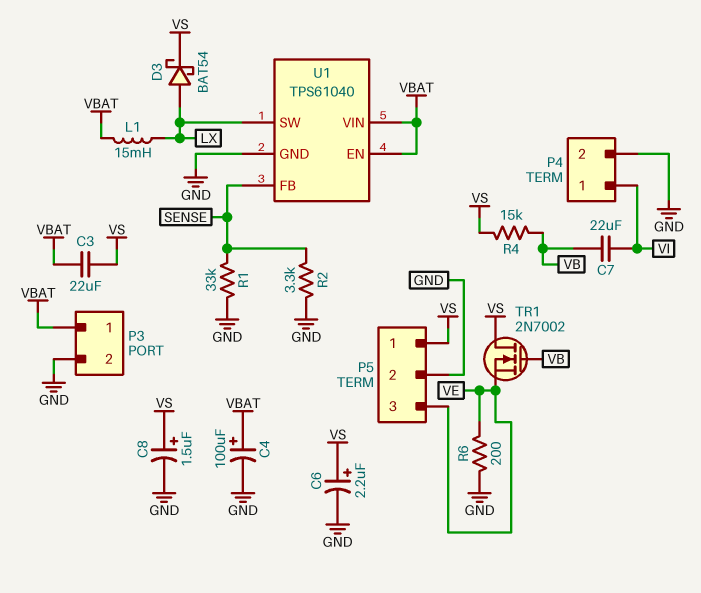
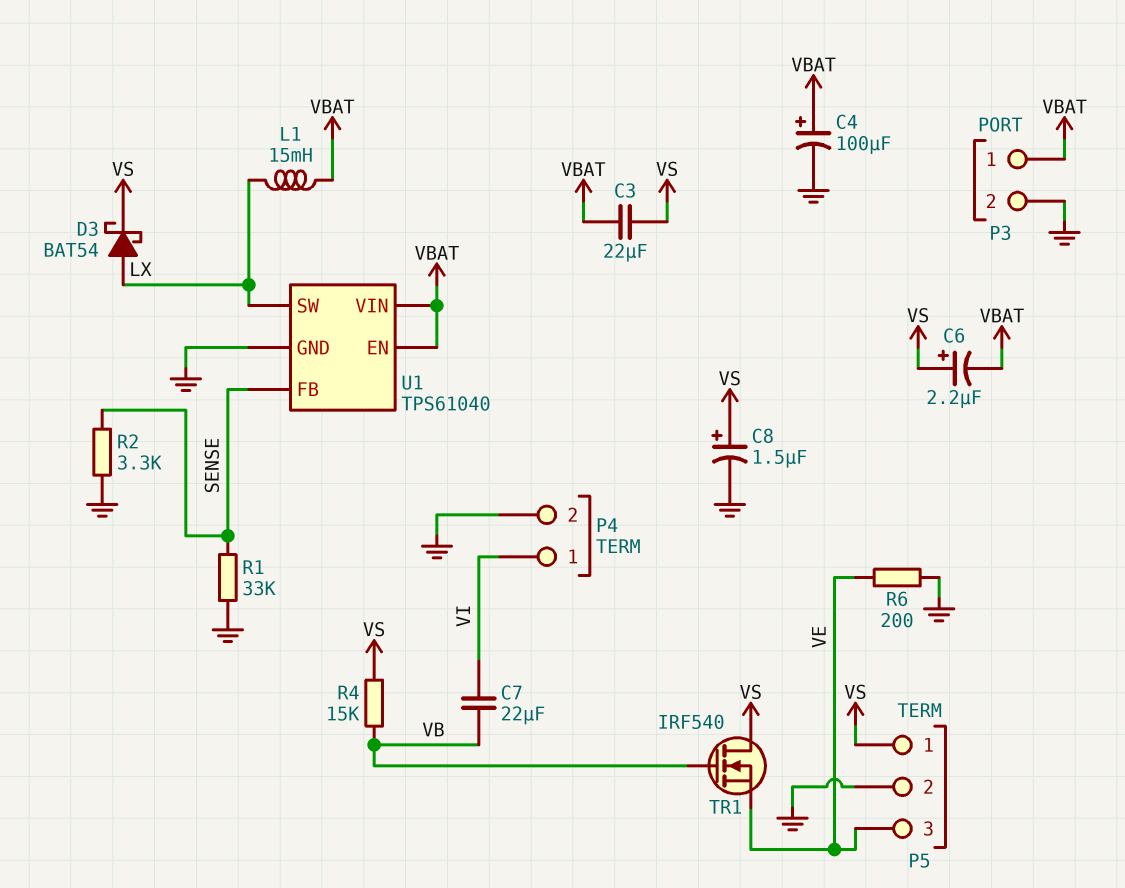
C6: 2.2uF (plus VS, minus GND) -> 2.2uF (plus VS, minus VBAT)
TR1: NMOS 2N7002 (G VB, D VS, S VE) -> NMOS IRF540 (G VB, D VS, S VE)

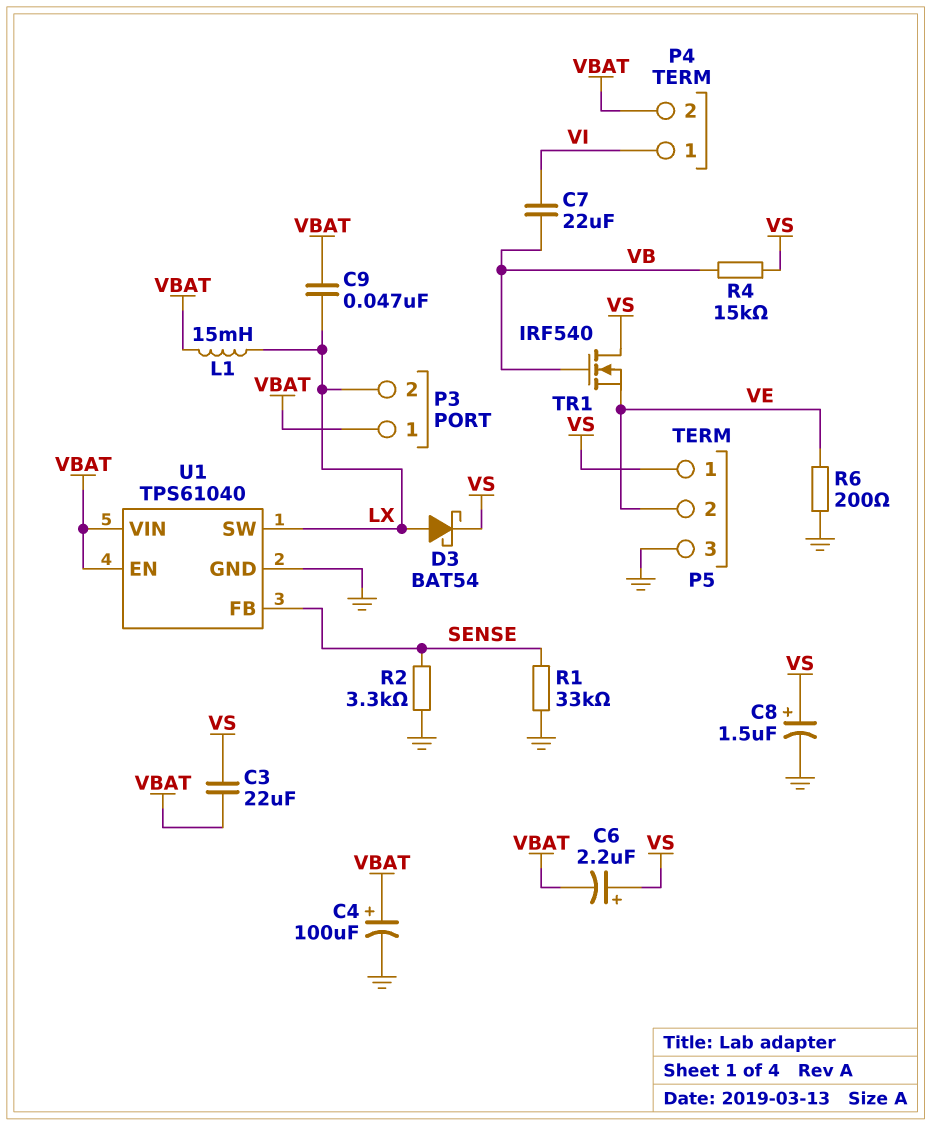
C9: none -> 47nF (LX, VBAT)
P3 pin 2: GND -> LX
P4 pin 2: GND -> VBAT
P5 pin 2: GND -> VE
P5 pin 3: VE -> GND

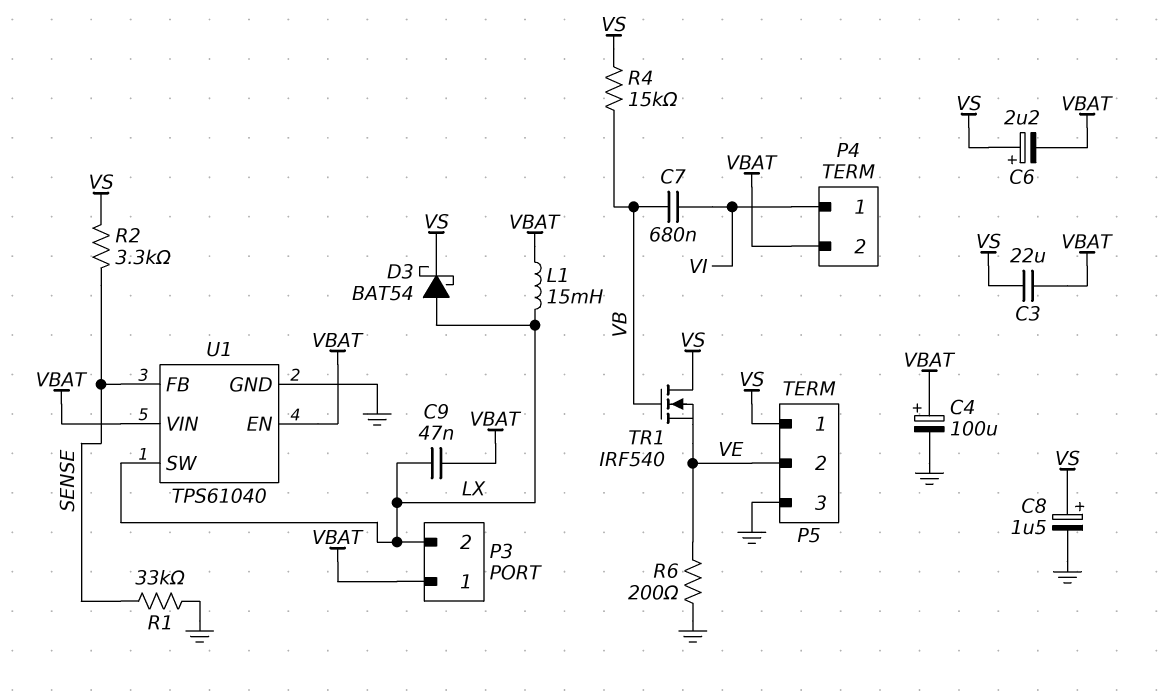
C7: 22uF (VB, VI) -> 680nF (VB, VI)
R2: 3.3k (GND, SENSE) -> 3.3k (SENSE, VS)

